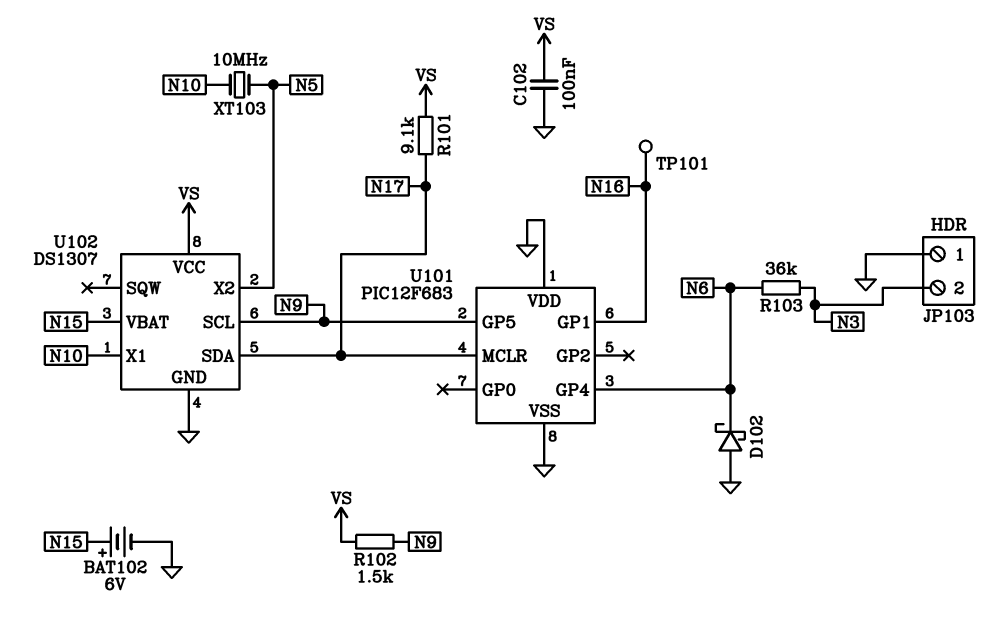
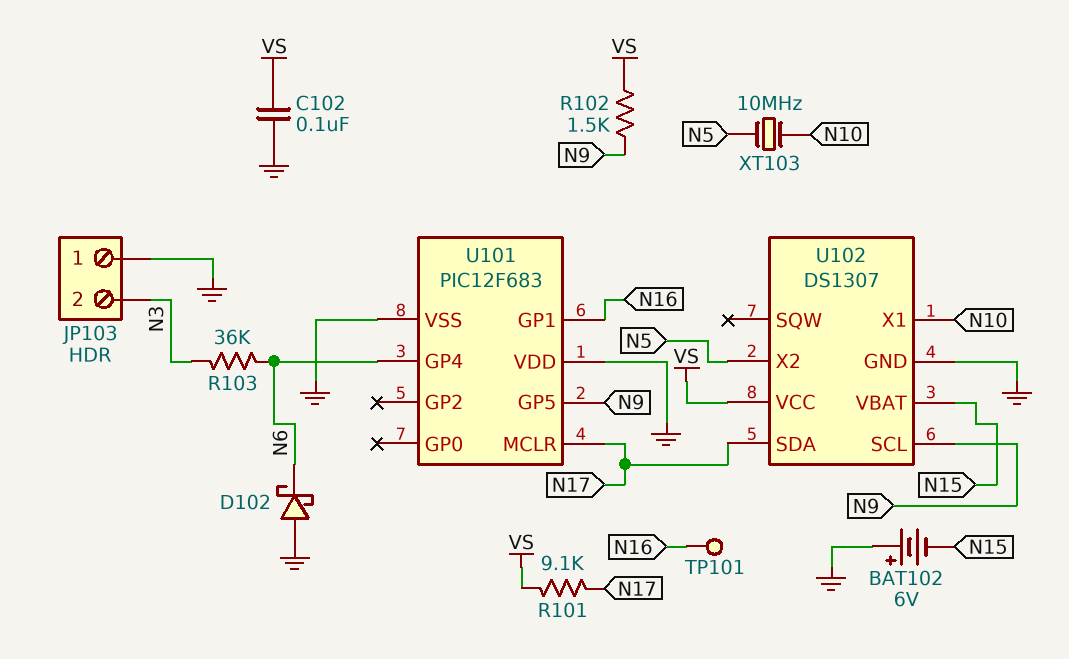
BAT102: 6V (plus N15, minus GND) -> 6V (plus GND, minus N15)

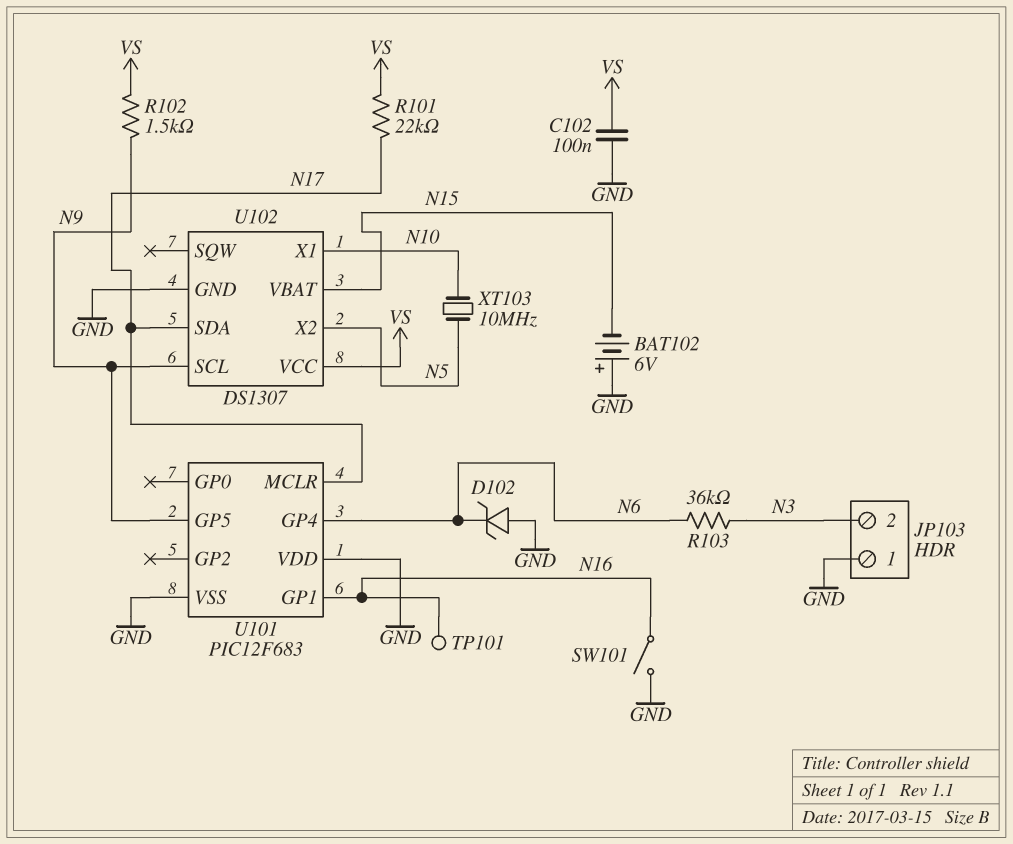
D102: schottky (A GND, K N6) -> zener (A GND, K N6)
R101: 9.1k (N17, VS) -> 22k (N17, VS)
SW101: none -> switch (GND, N16)

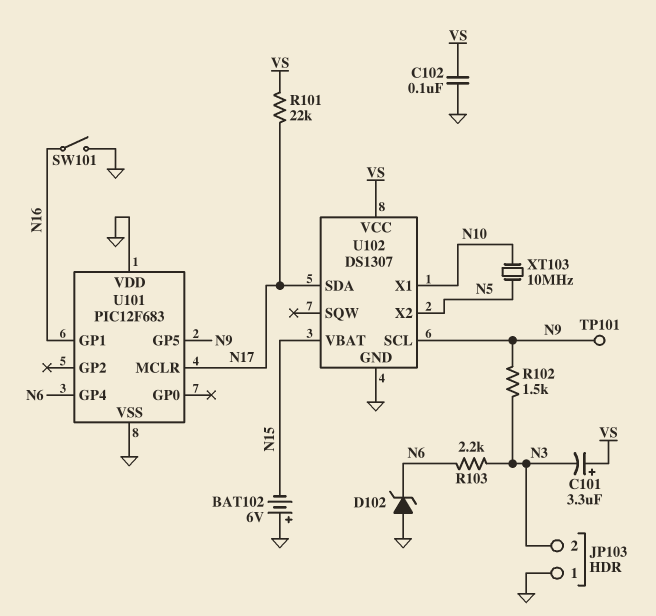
C101: none -> 3.3uF (plus VS, minus N3)
R102: 1.5k (N9, VS) -> 1.5k (N3, N9)
R103: 36k (N3, N6) -> 2.2k (N3, N6)
TP101: test point (N16) -> test point (N9)

